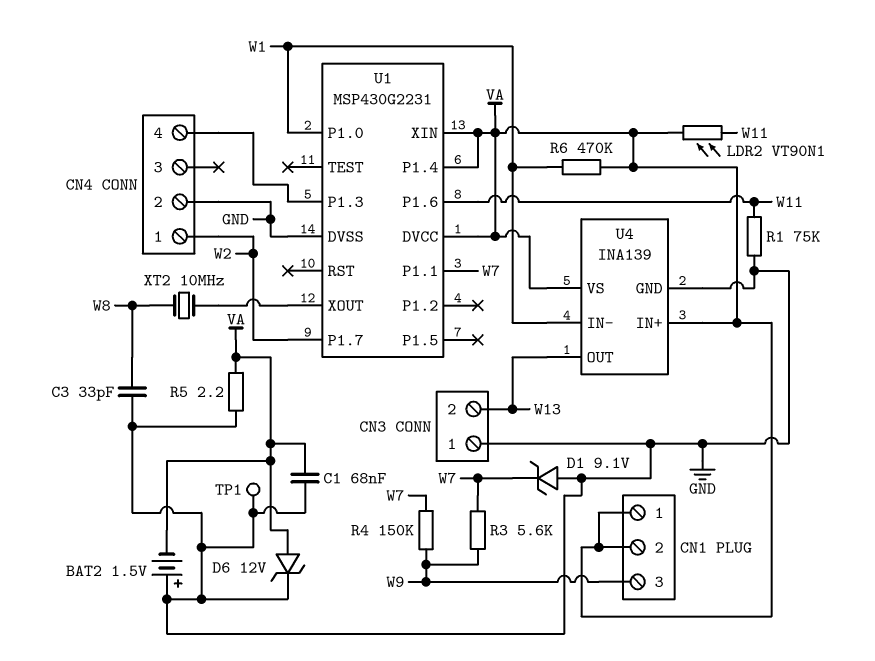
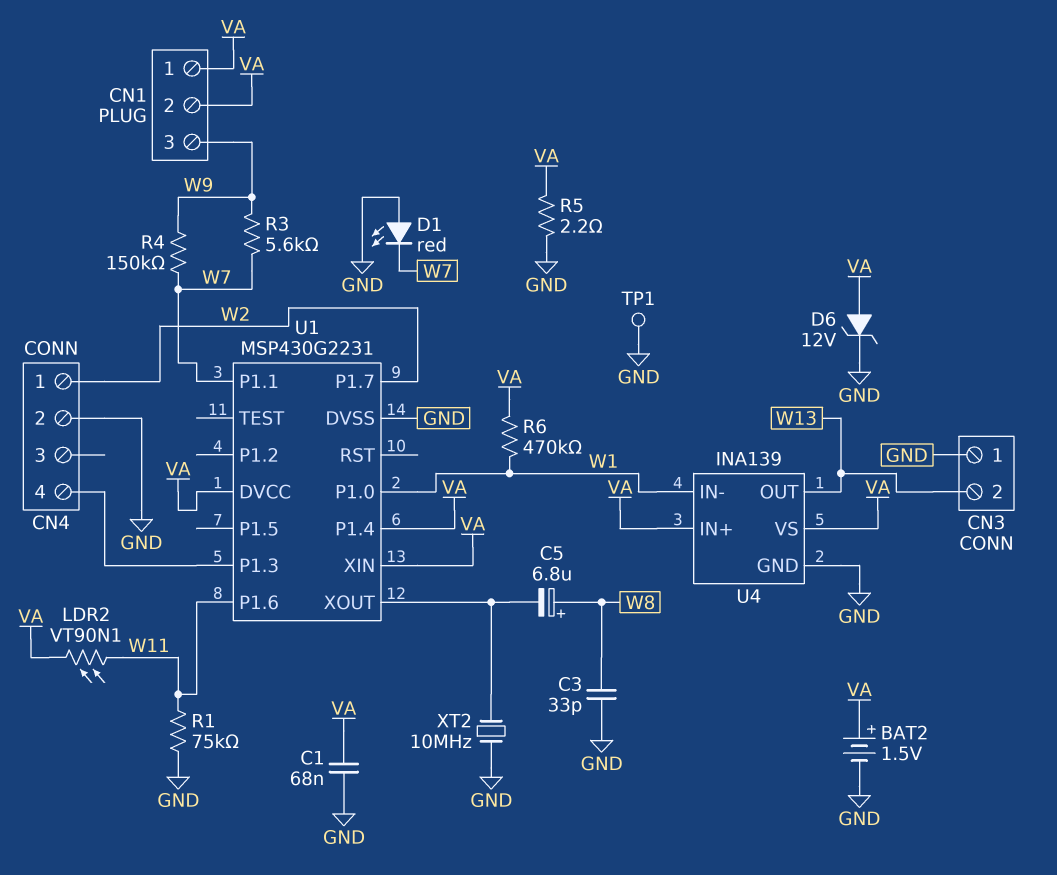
BAT2: 1.5V (plus GND, minus VA) -> 1.5V (plus VA, minus GND)
C5: none -> 6.8uF (plus W8, minus U1/XOUT)
D1: zener 9.1V (A GND, K W7) -> LED red (A GND, K W7)
XT2: 10MHz (U1/XOUT, W8) -> 10MHz (GND, U1/XOUT)

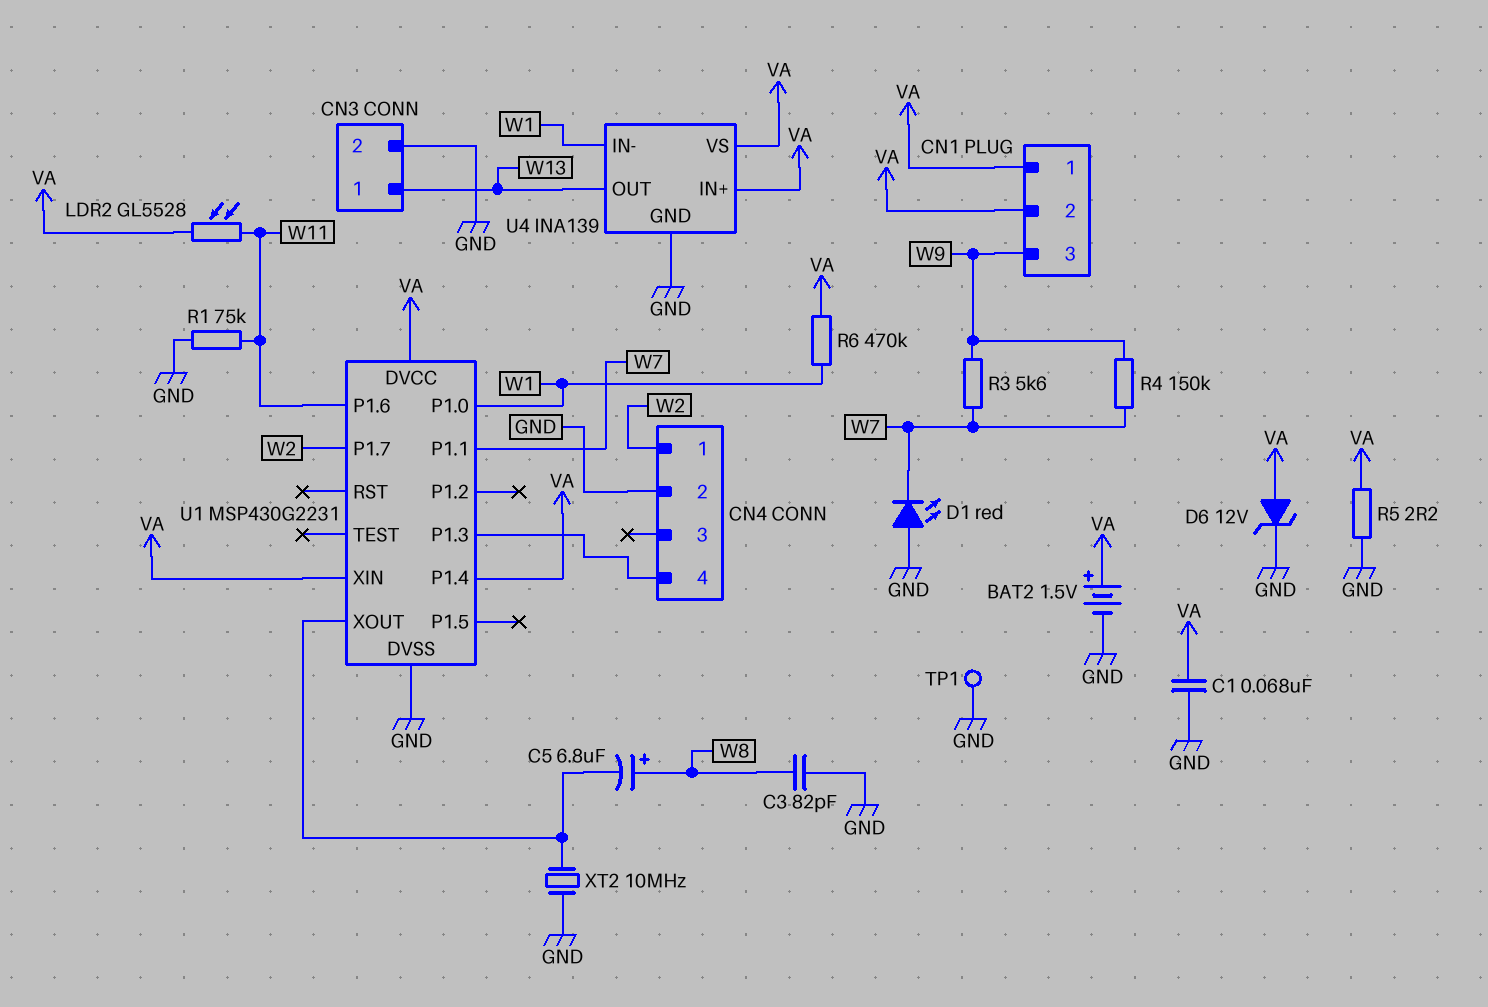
C3: 33pF (GND, W8) -> 82pF (GND, W8)
CN3 pin 1: GND -> W13
CN3 pin 2: W13 -> GND
LDR2: VT90N1 (VA, W11) -> GL5528 (VA, W11)

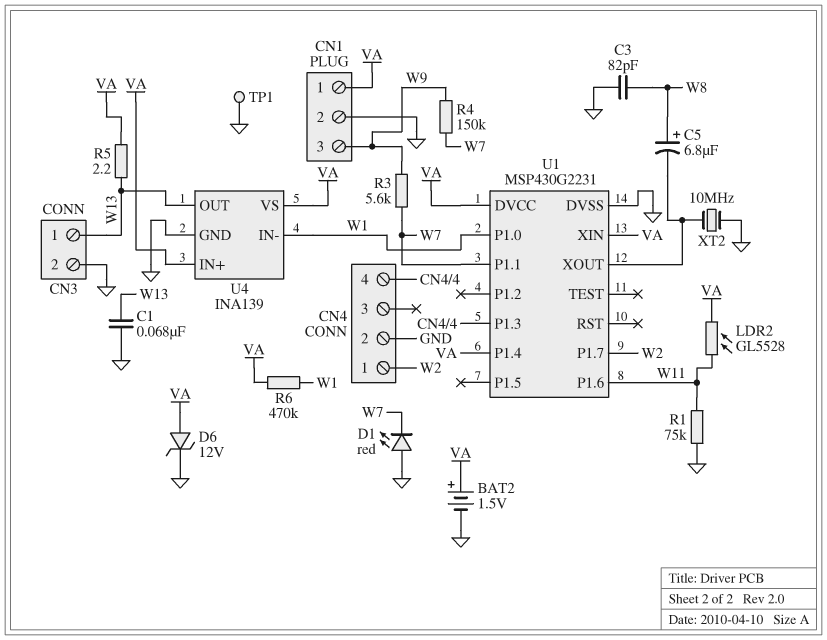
C1: 68nF (GND, VA) -> 68nF (GND, W13)
CN1 pin 2: VA -> GND
R5: 2.2 (GND, VA) -> 2.2 (VA, W13)

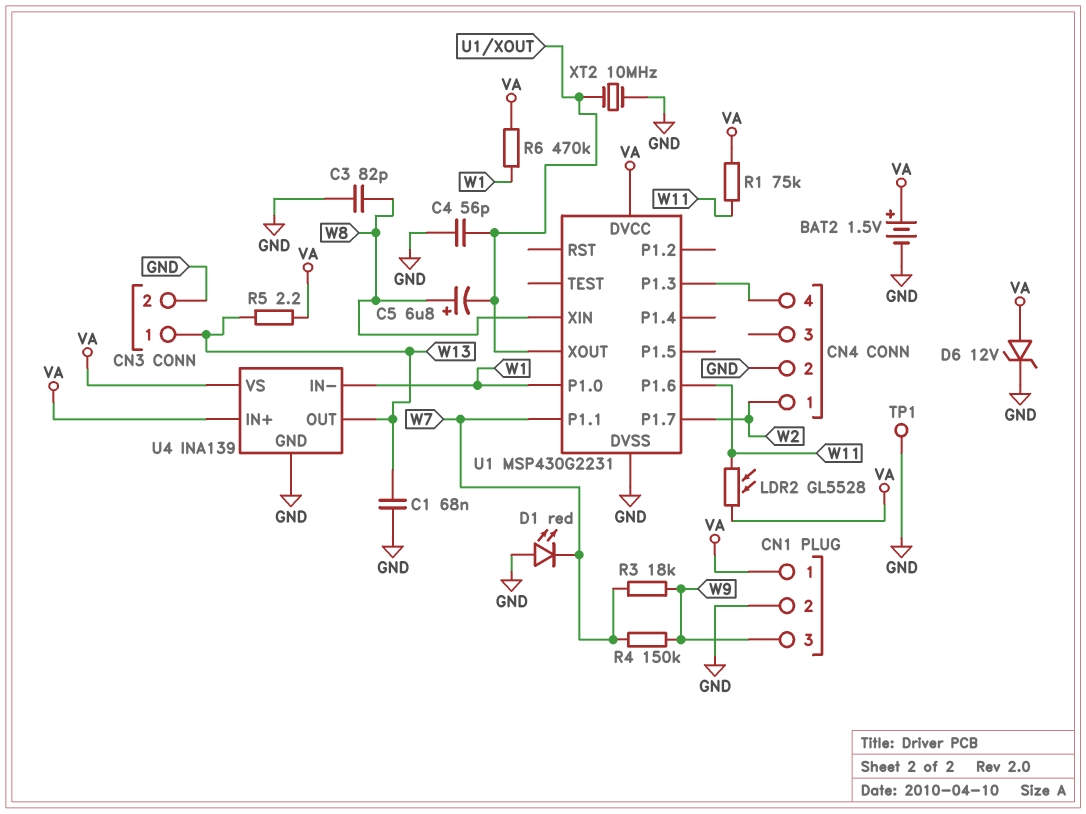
C4: none -> 56pF (GND, U1/XOUT)
R1: 75k (GND, W11) -> 75k (VA, W11)
R3: 5.6k (W7, W9) -> 18k (W7, W9)
U1 pin P1.4: VA -> none
U1 pin XIN: VA -> W8

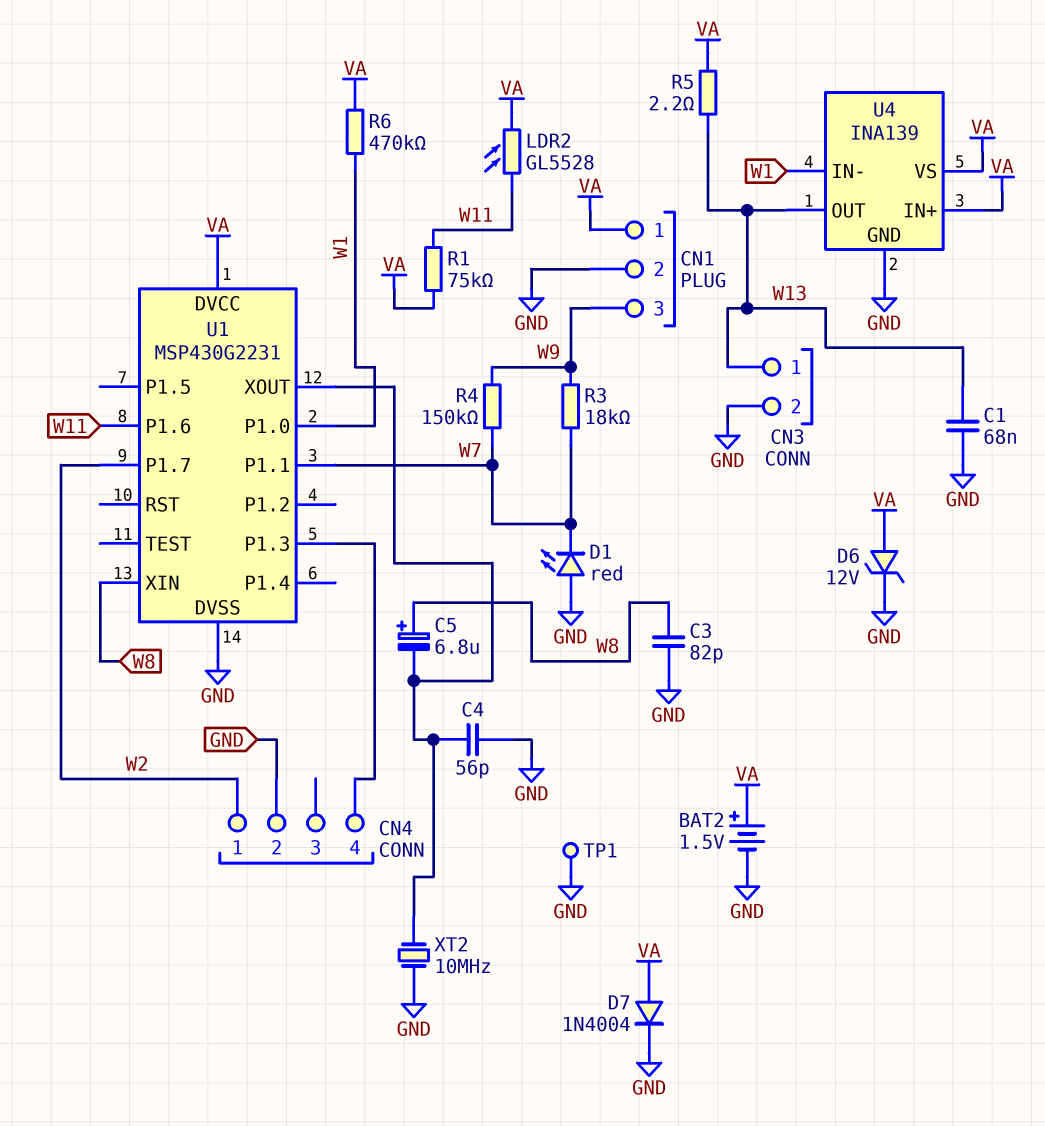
D7: none -> diode 1N4004 (A VA, K GND)

